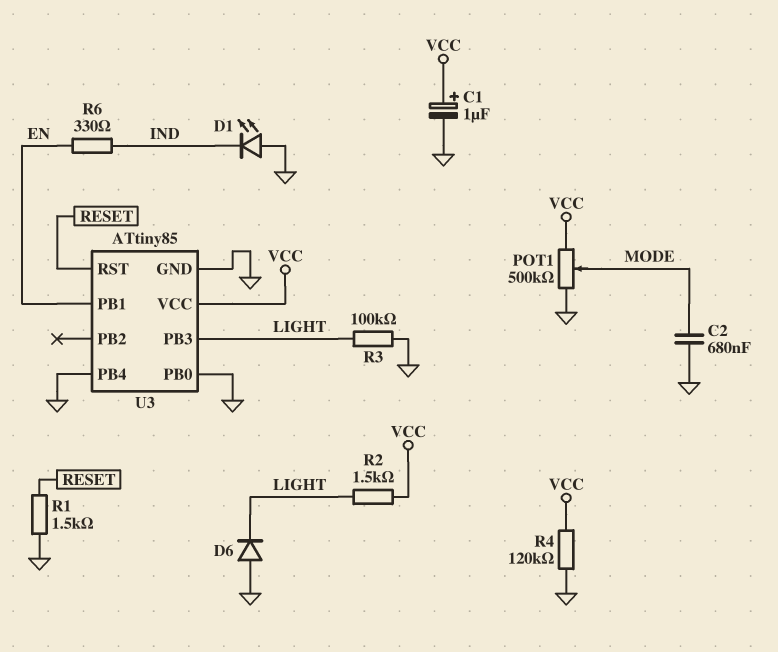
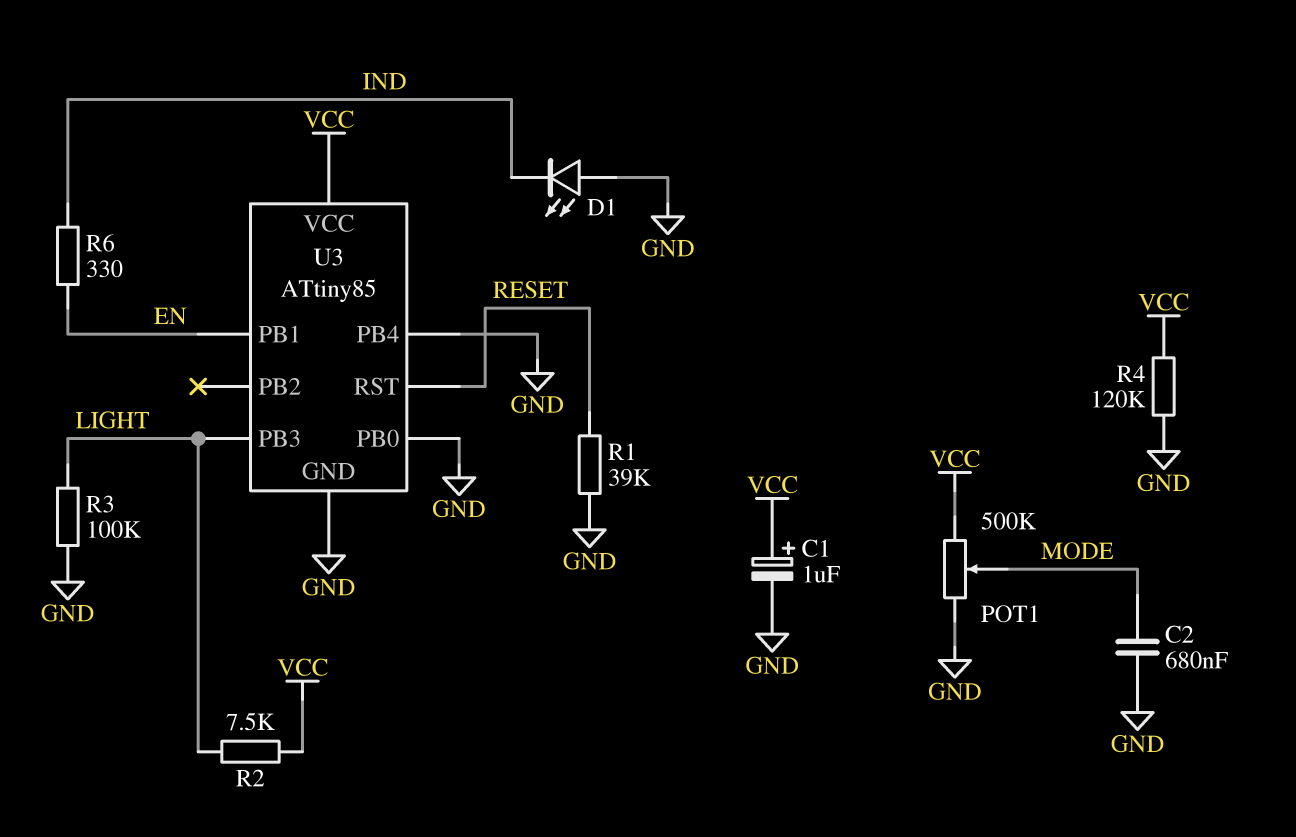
D6: diode (A GND, K LIGHT) -> none
R1: 1.5k (GND, RESET) -> 39k (GND, RESET)
R2: 1.5k (LIGHT, VCC) -> 7.5k (LIGHT, VCC)

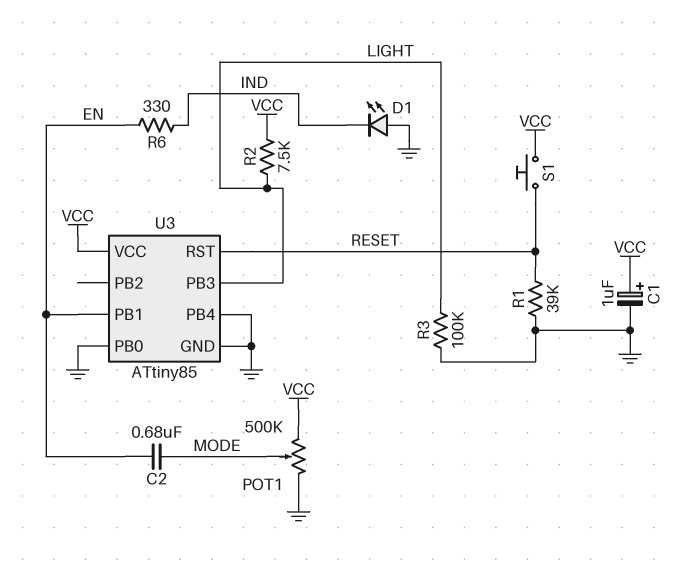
C2: 680nF (GND, MODE) -> 680nF (EN, MODE)
R4: 120k (GND, VCC) -> none
S1: none -> button (RESET, VCC)

